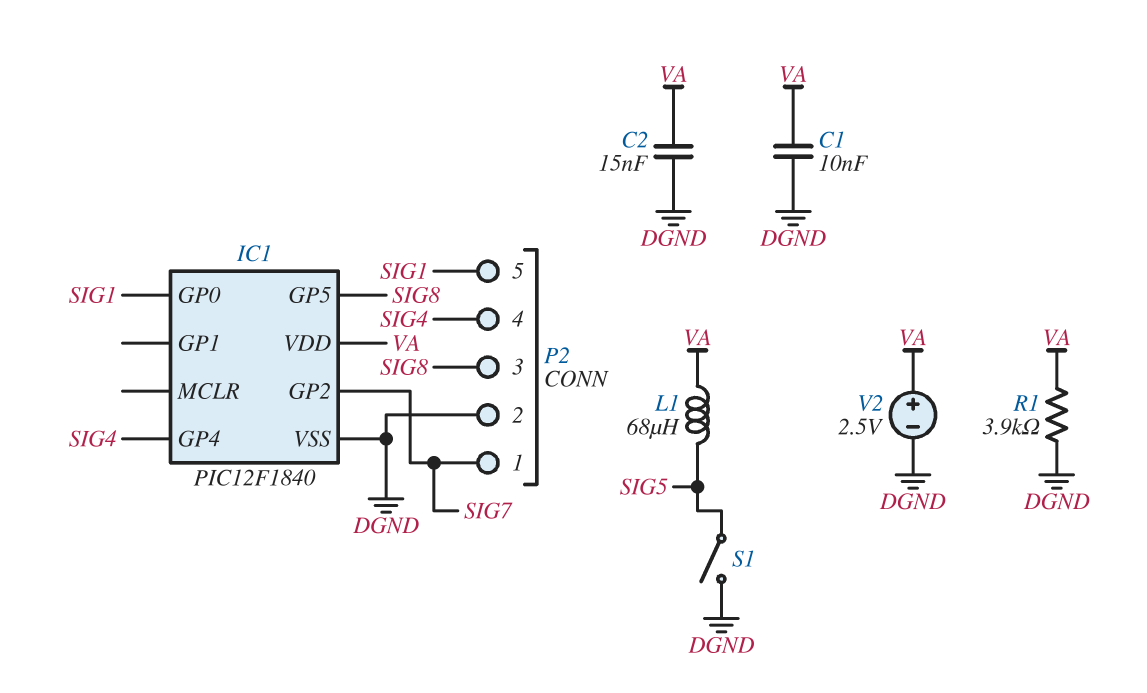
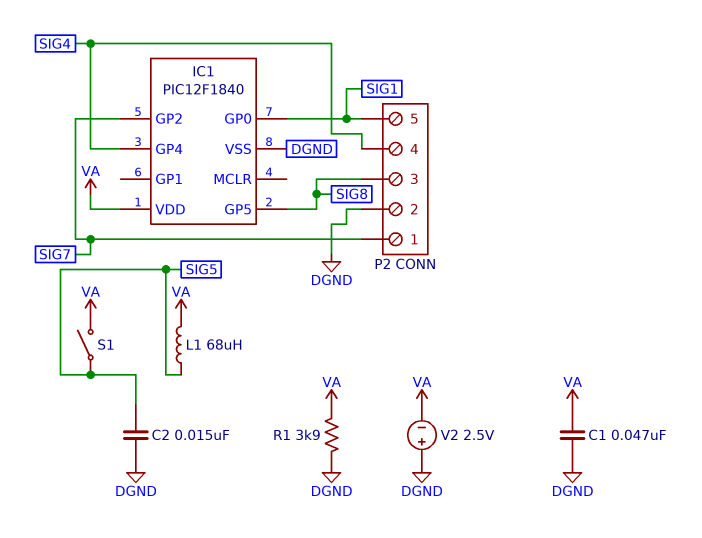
C1: 10nF (DGND, VA) -> 47nF (DGND, VA)
C2: 15nF (DGND, VA) -> 15nF (DGND, SIG5)
S1: switch (DGND, SIG5) -> switch (SIG5, VA)
V2: 2.5V (plus VA, minus DGND) -> 2.5V (plus DGND, minus VA)

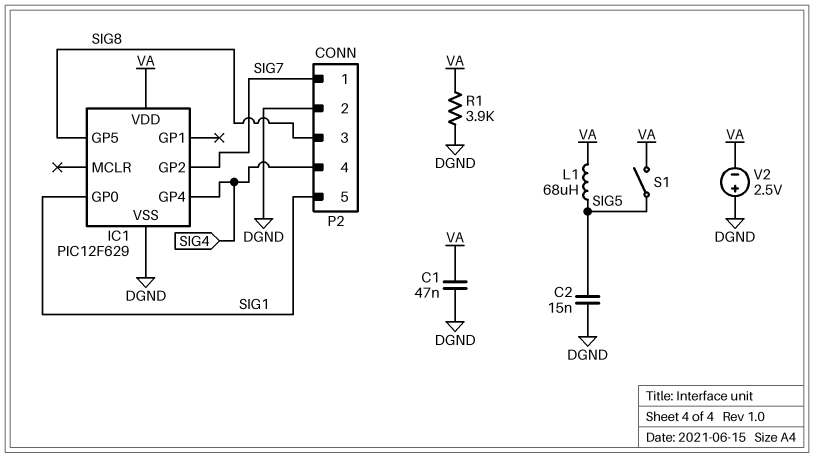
IC1: PIC12F1840 -> PIC12F629

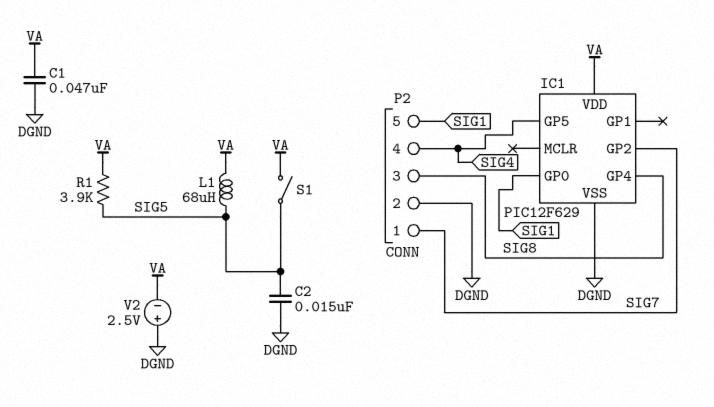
IC1 pin GP4: SIG4 -> SIG8
IC1 pin GP5: SIG8 -> SIG4
R1: 3.9k (DGND, VA) -> 3.9k (SIG5, VA)

